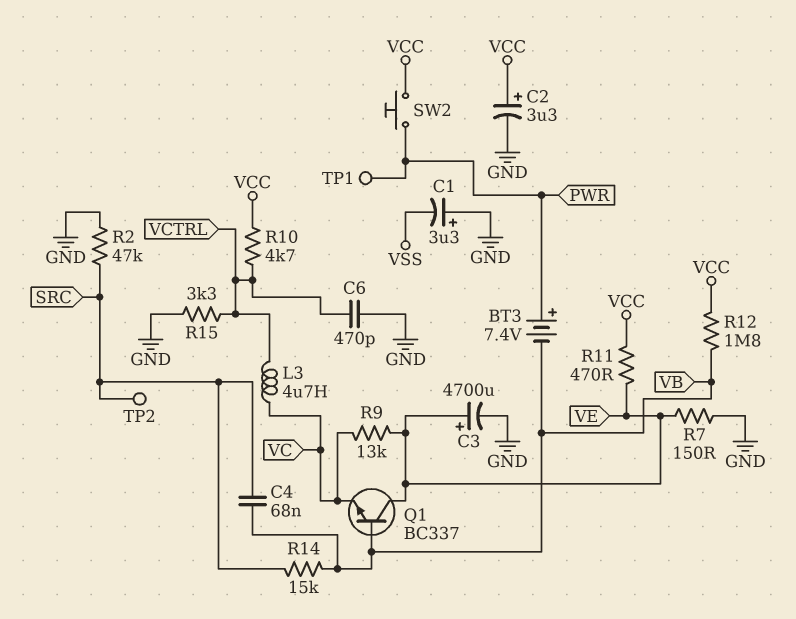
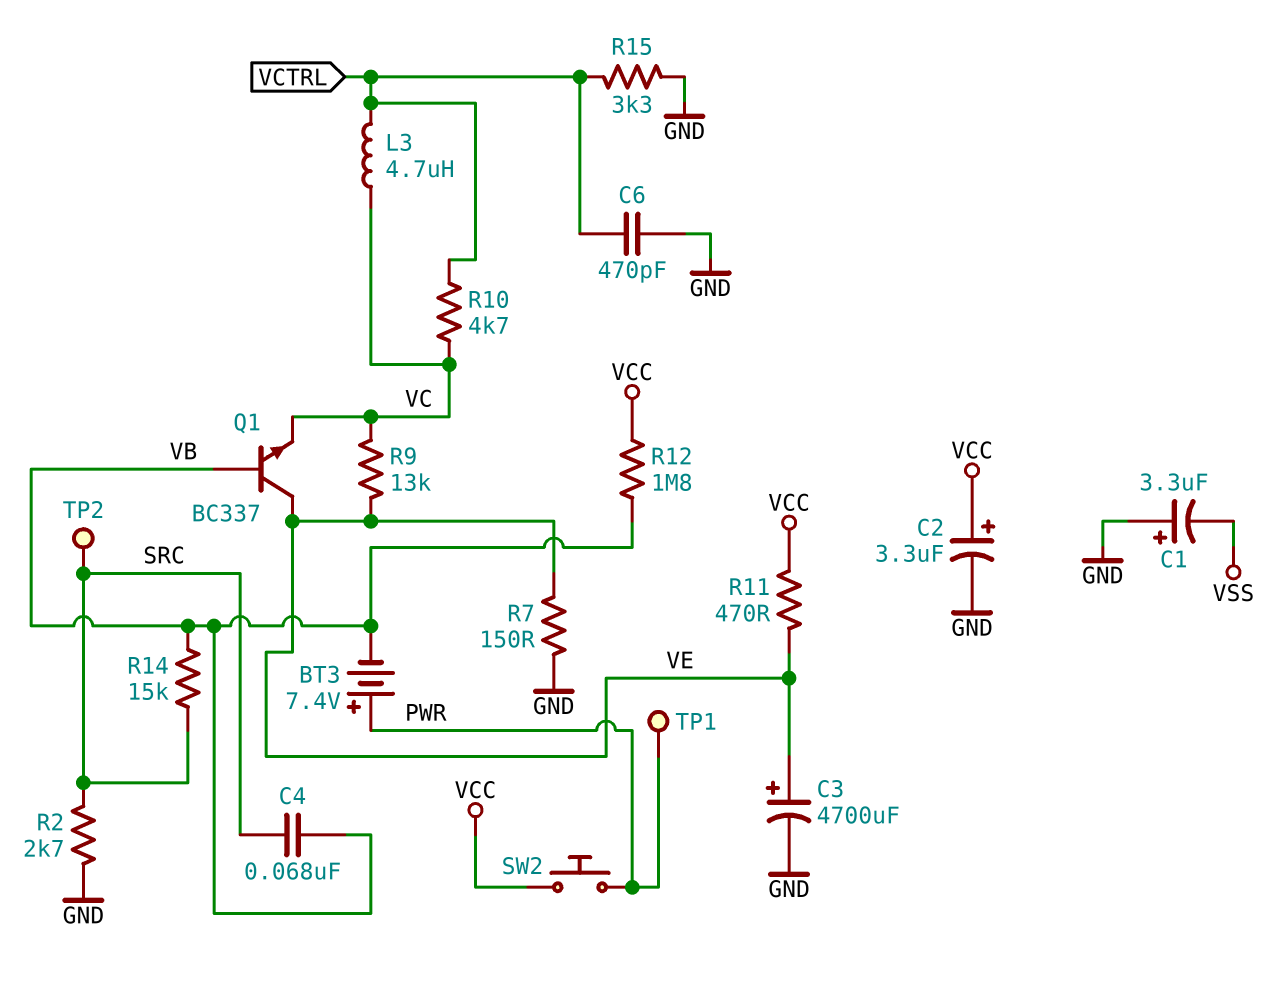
R2: 47k (GND, SRC) -> 2.7k (GND, SRC)
R10: 4.7k (VCC, VCTRL) -> 4.7k (VC, VCTRL)

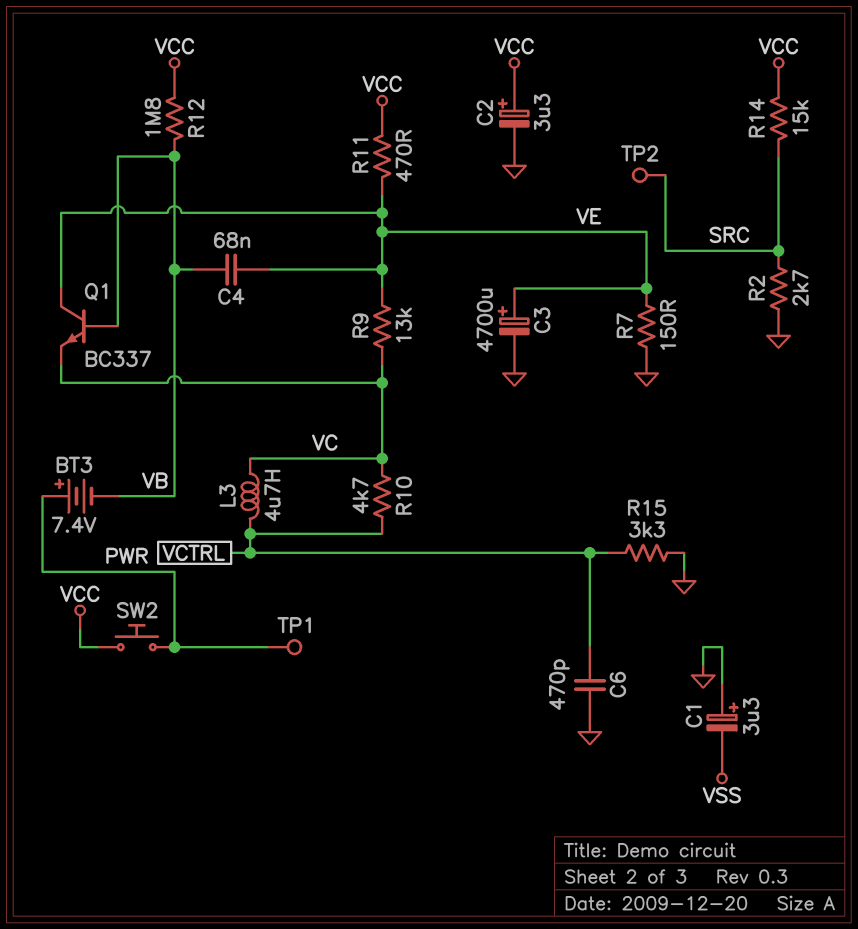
C4: 68nF (SRC, VB) -> 68nF (VB, VE)
R14: 15k (SRC, VB) -> 15k (SRC, VCC)

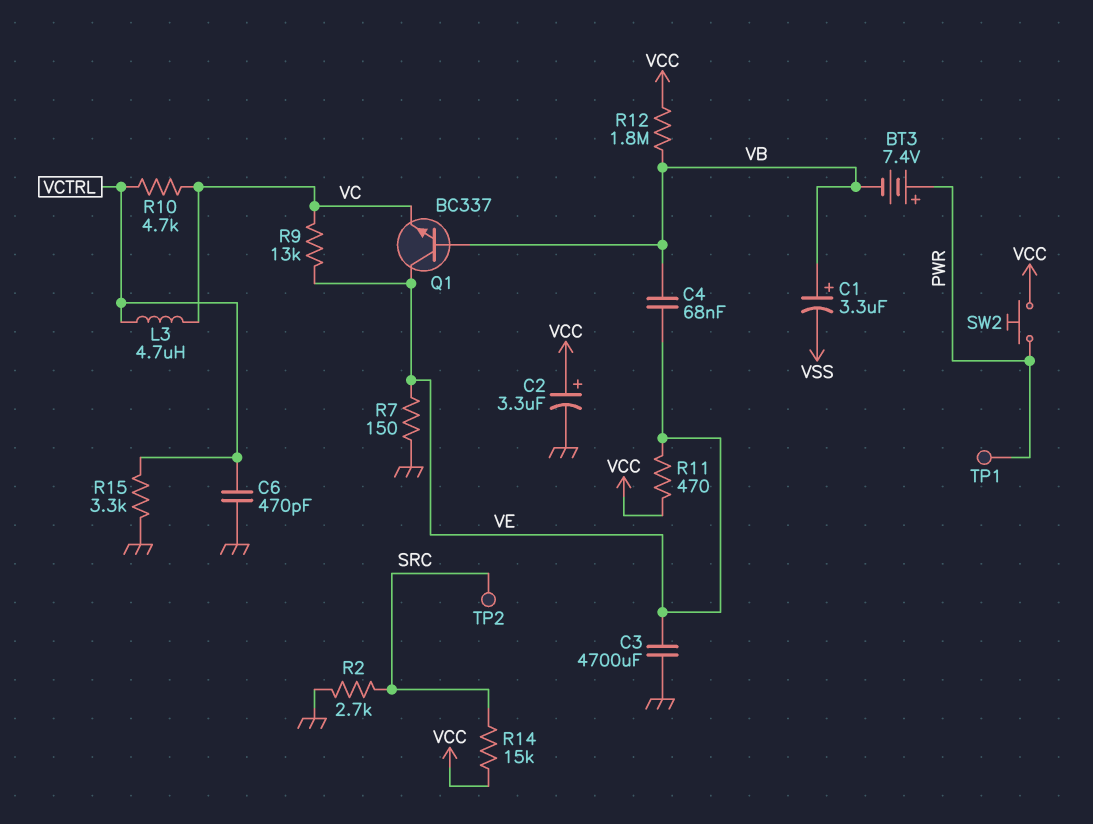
C1: 3.3uF (plus GND, minus VSS) -> 3.3uF (plus VB, minus VSS)
C3: 4700uF (plus VE, minus GND) -> 4700uF (GND, VE)

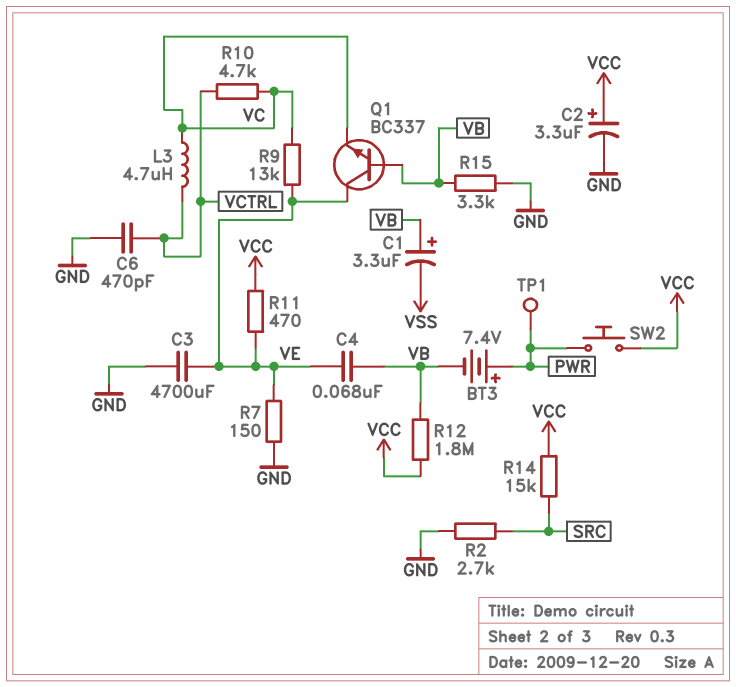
R15: 3.3k (GND, VCTRL) -> 3.3k (GND, VB)
TP2: test point (SRC) -> none

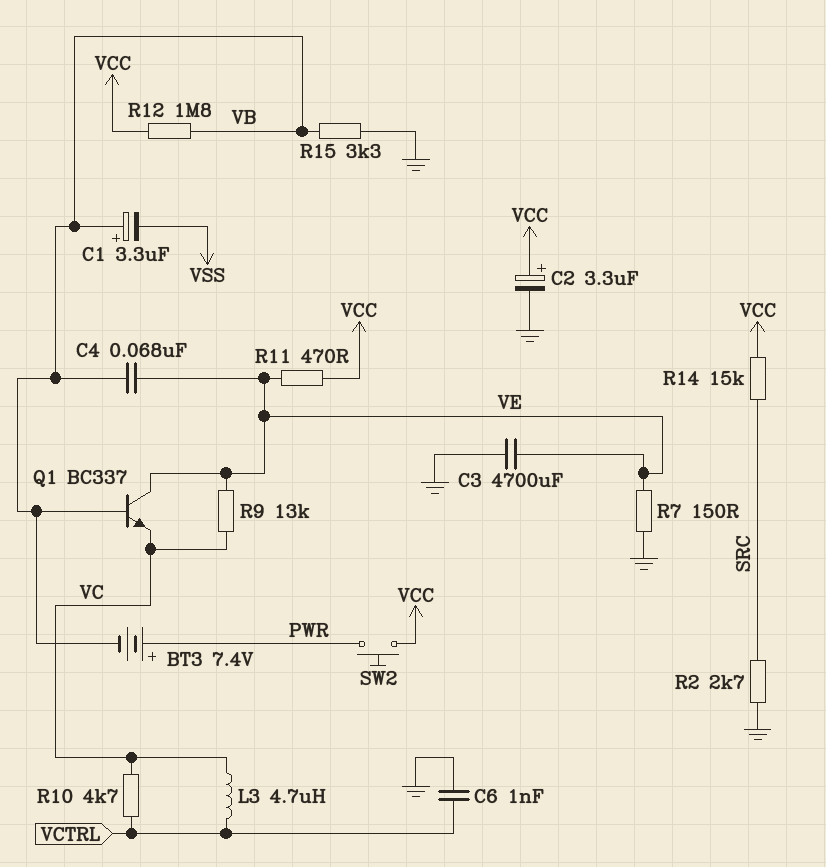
C6: 470pF (GND, VCTRL) -> 1nF (GND, VCTRL)
TP1: test point (PWR) -> none

